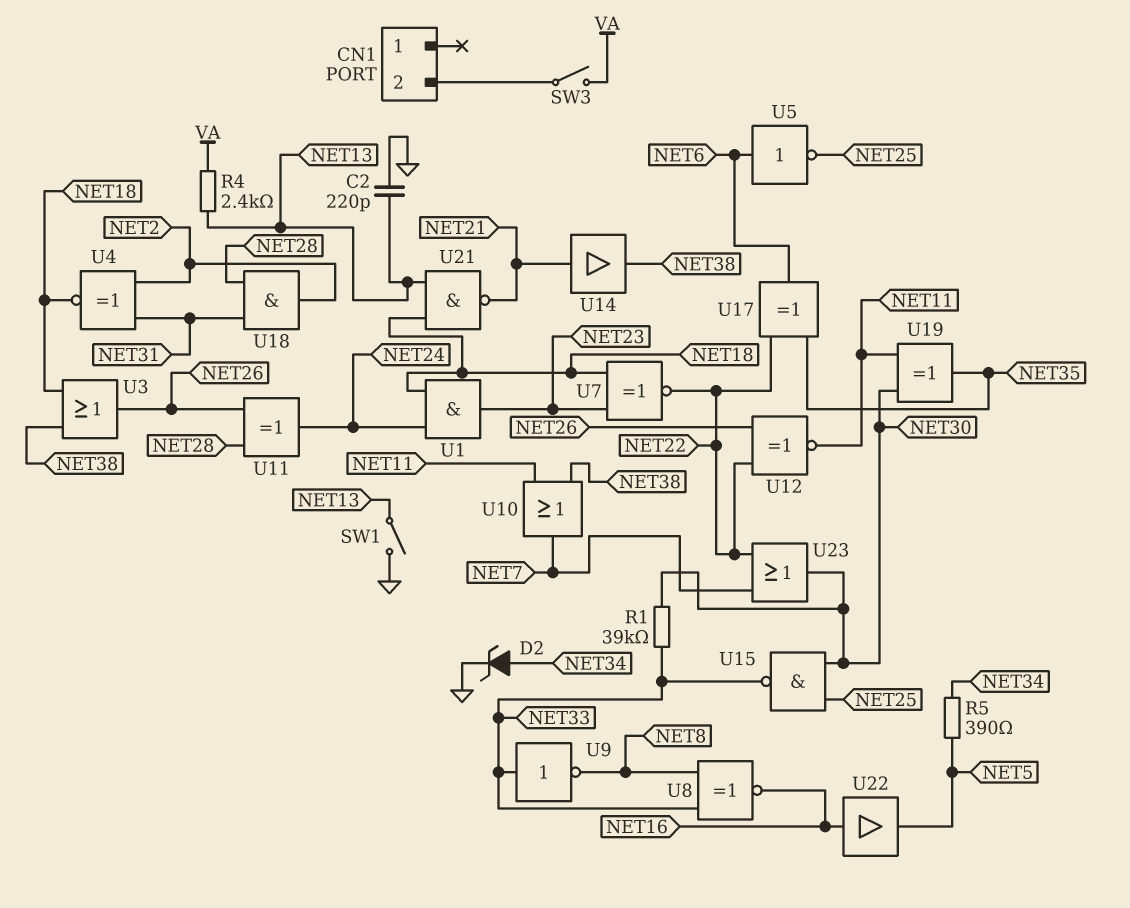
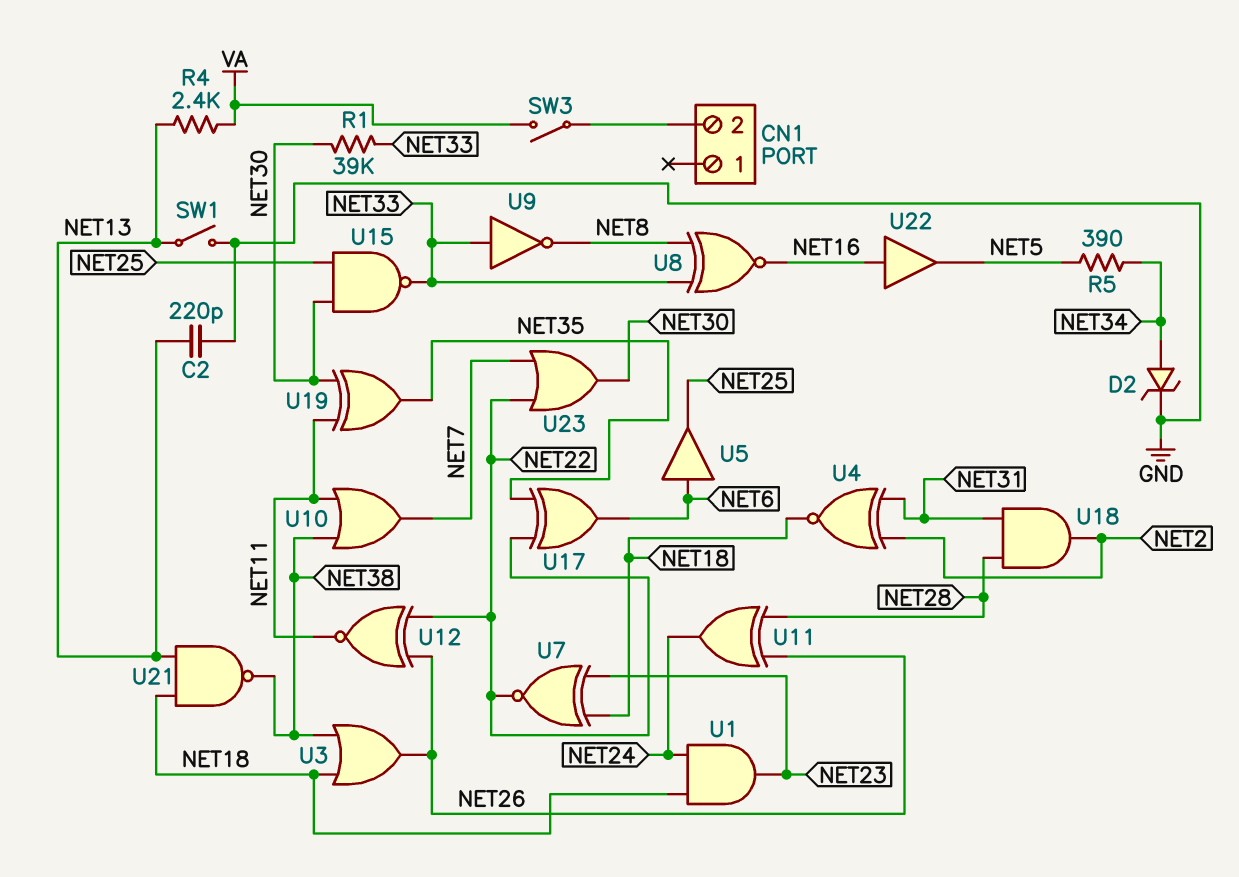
U5: NOT (in NET6, out NET25) -> buffer (in NET6, out NET25)
U14: buffer (in NET21, out NET38) -> none
U21: NAND (in NET13, in NET18, out NET21) -> NAND (in NET13, in NET18, out NET38)

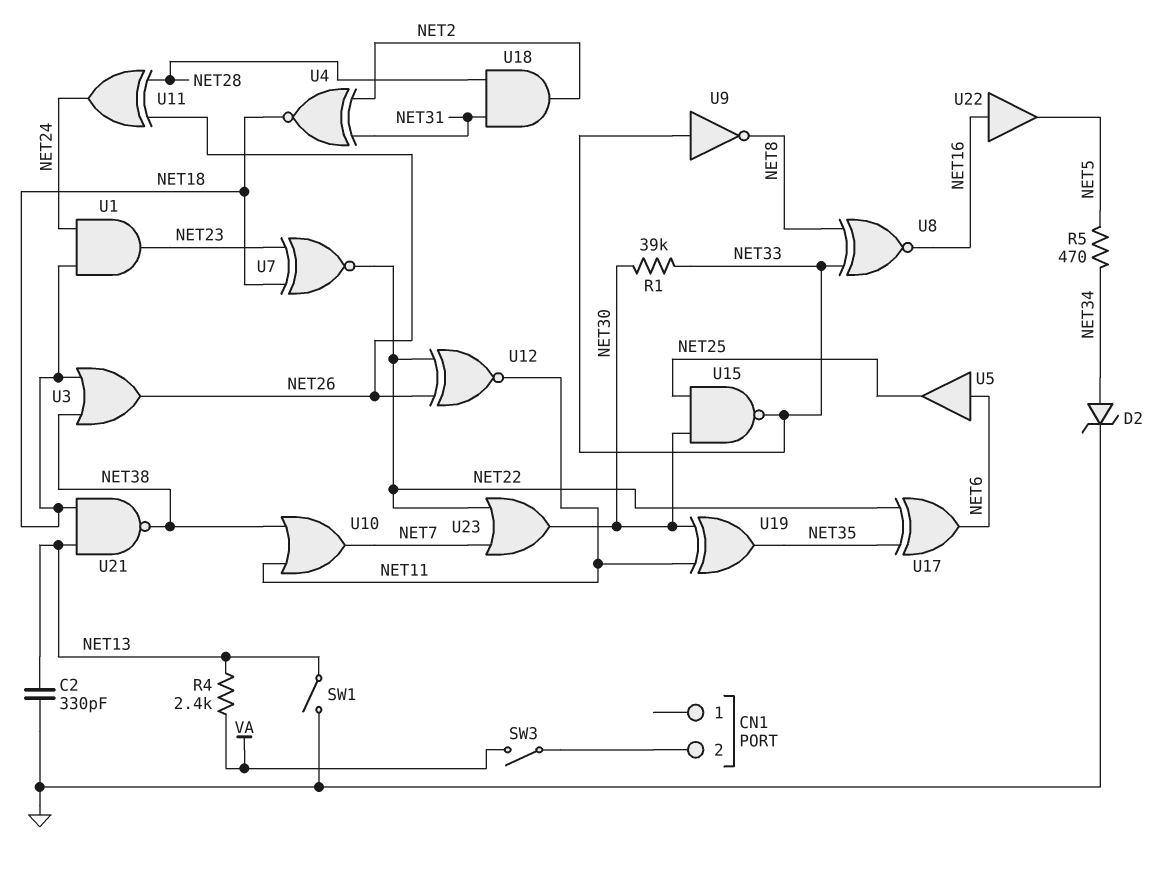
C2: 220pF (GND, NET13) -> 330pF (GND, NET13)
R5: 390 (NET5, NET34) -> 470 (NET5, NET34)

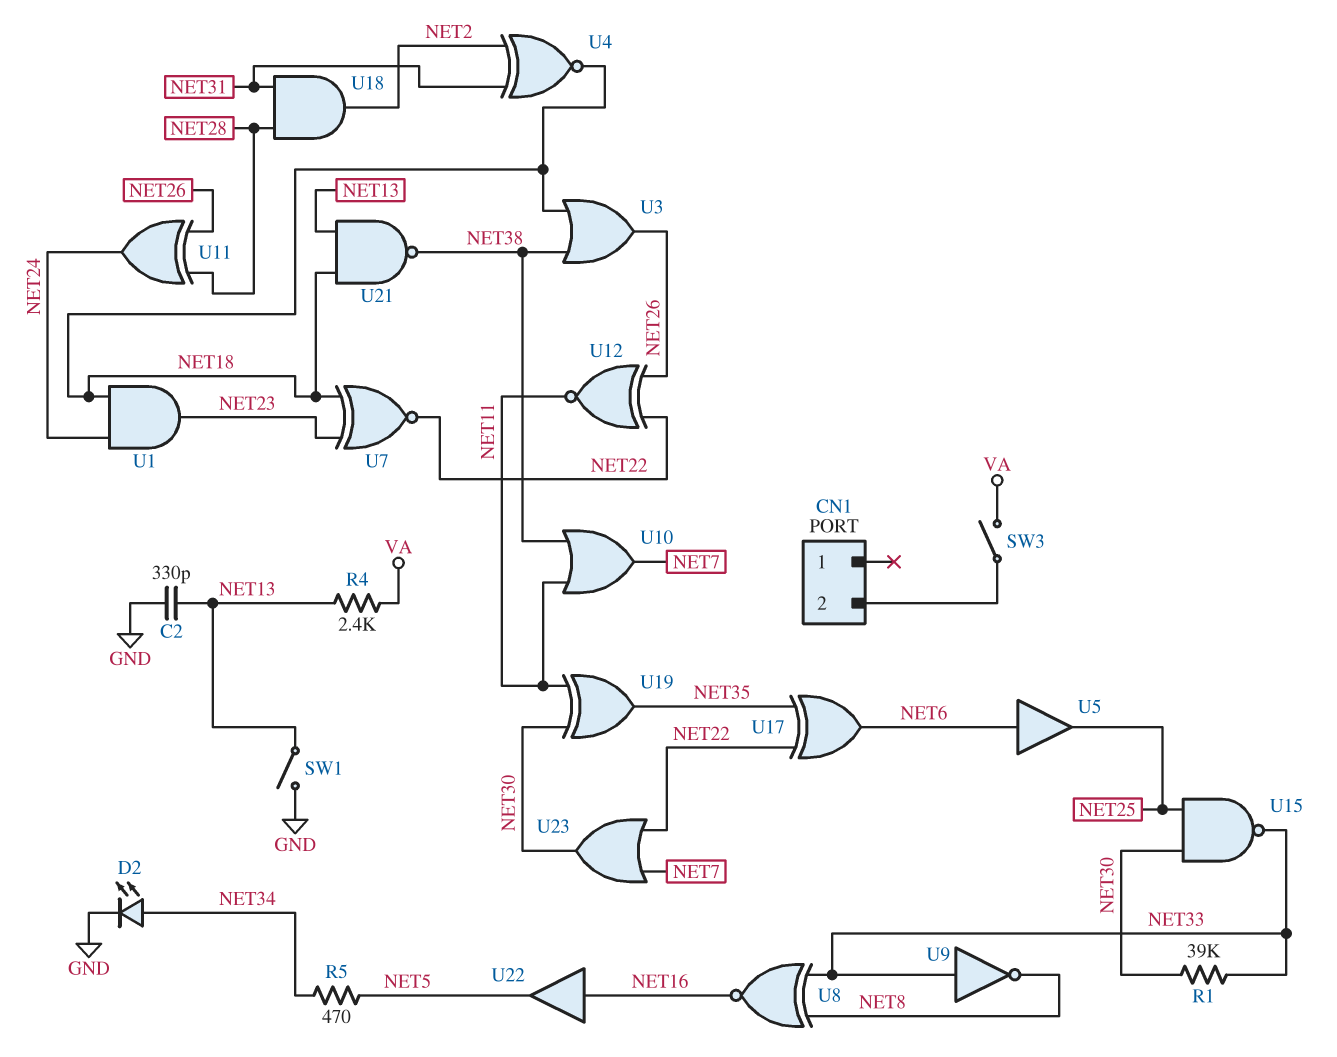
D2: zener (A NET34, K GND) -> LED (A NET34, K GND)

